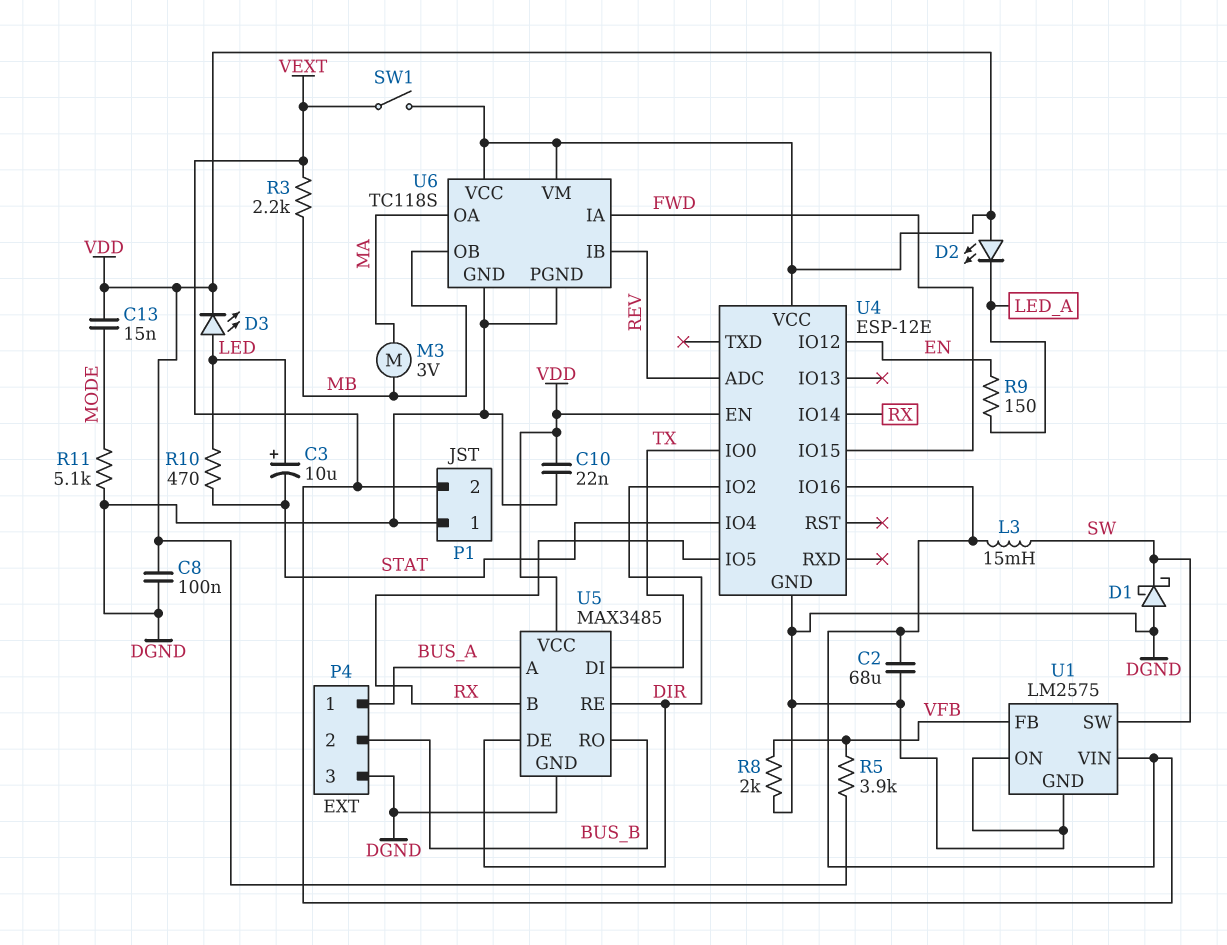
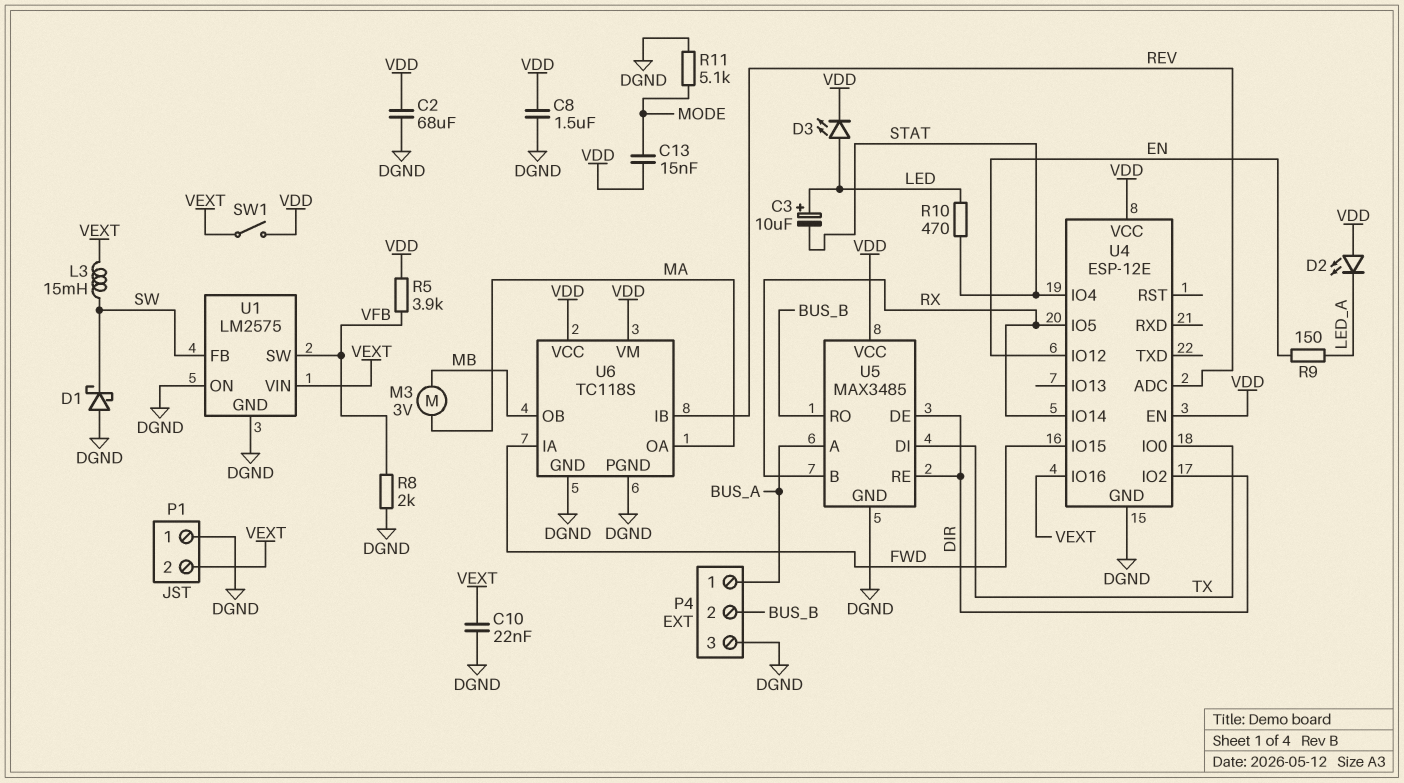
C2: 68uF (DGND, VEXT) -> 68uF (DGND, VDD)
C8: 100nF (DGND, VDD) -> 1.5uF (DGND, VDD)
C10: 22nF (DGND, VDD) -> 22nF (DGND, VEXT)
R3: 2.2k (MB, VEXT) -> none
U1 pin FB: VFB -> SW
U1 pin SW: SW -> VFB

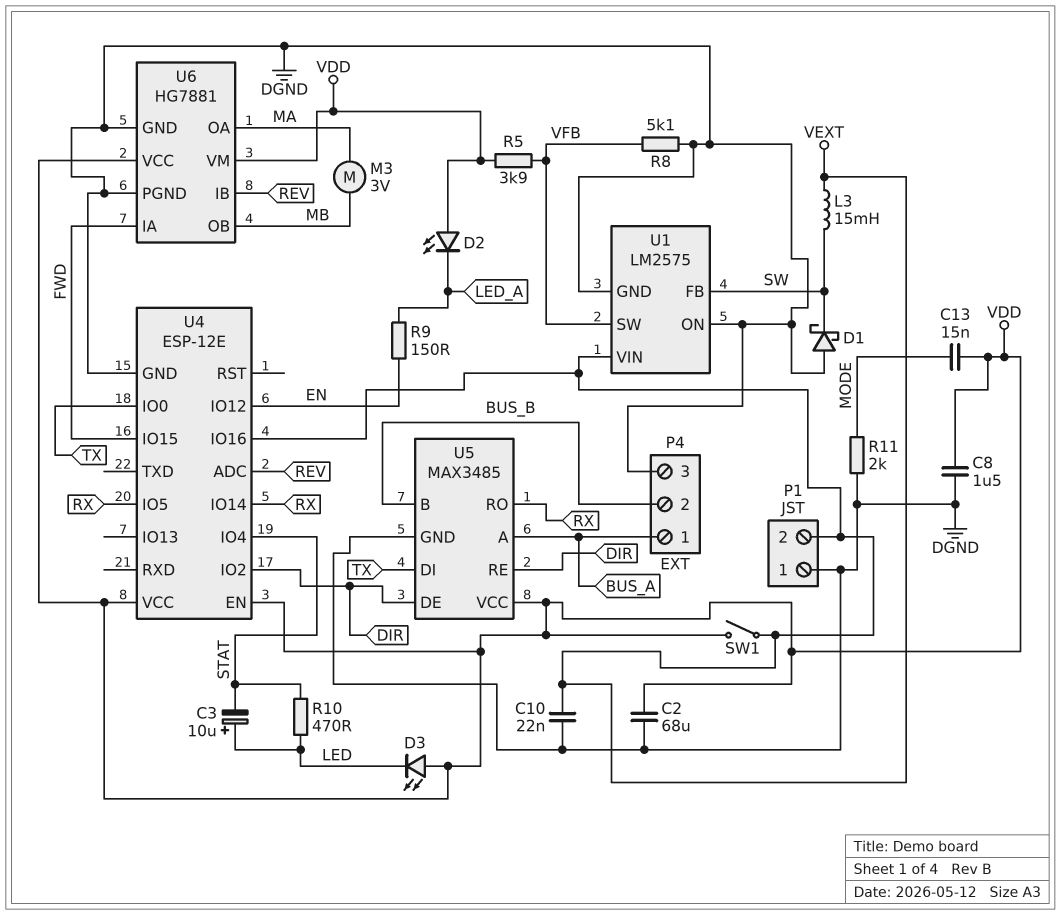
D3: LED (A LED, K VDD) -> LED (A VDD, K LED)
R8: 2k (DGND, VFB) -> 5.1k (DGND, VFB)
R11: 5.1k (DGND, MODE) -> 2k (DGND, MODE)
U5 pin B: RX -> BUS_B
U5 pin RO: BUS_B -> RX
U6: TC118S -> HG7881

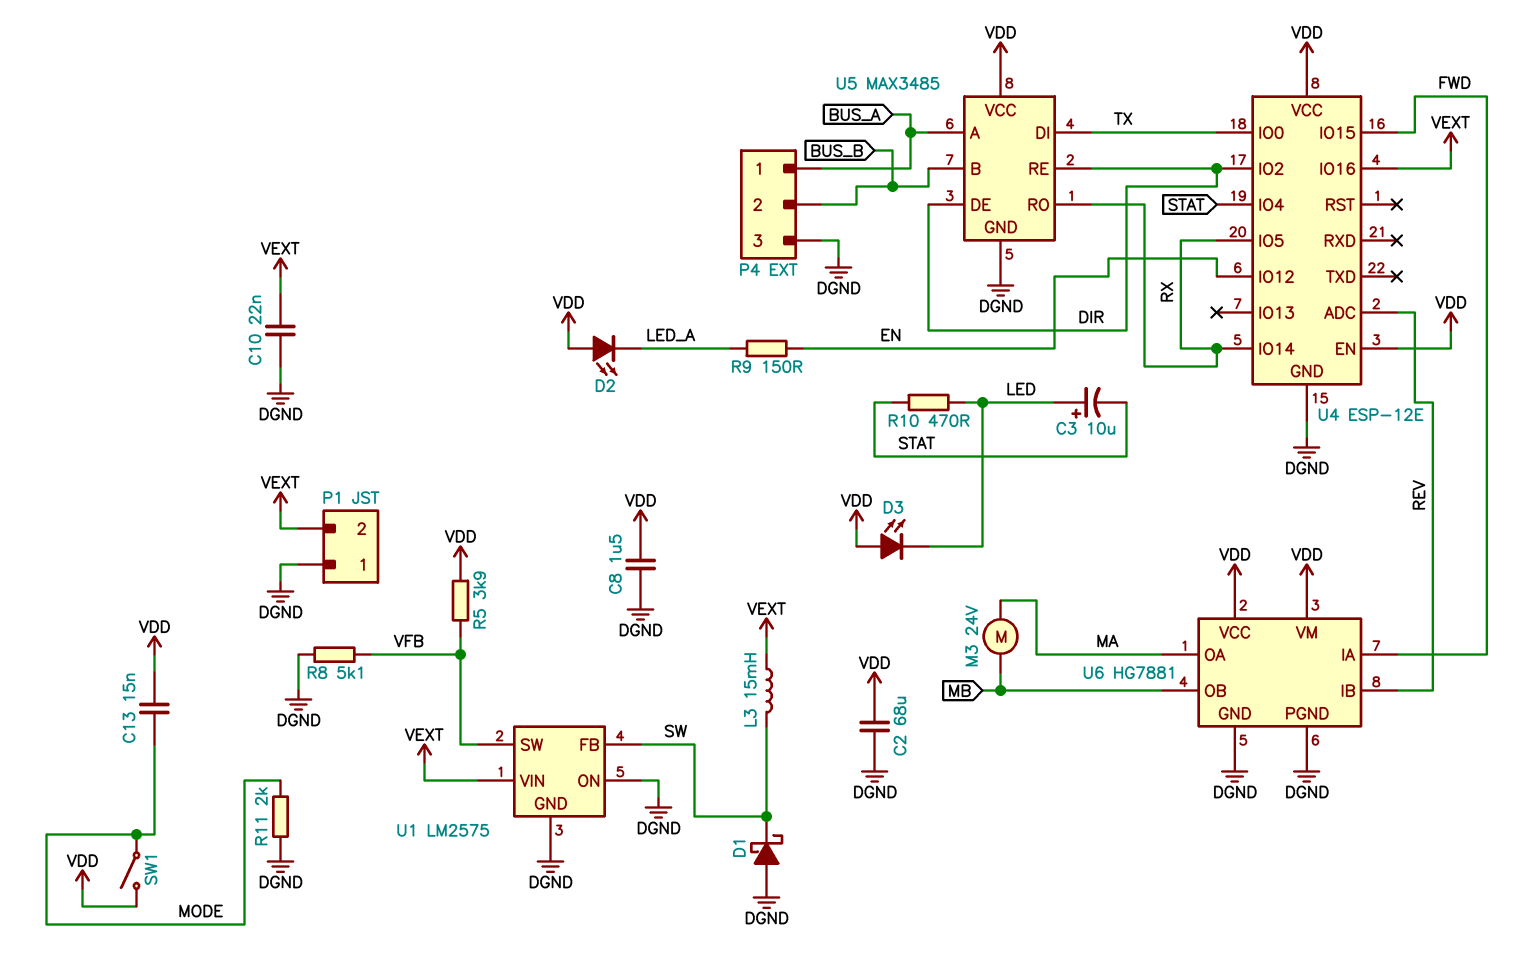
M3: motor 3V (MA, MB) -> motor 24V (MA, MB)
SW1: switch (VDD, VEXT) -> switch (MODE, VDD)

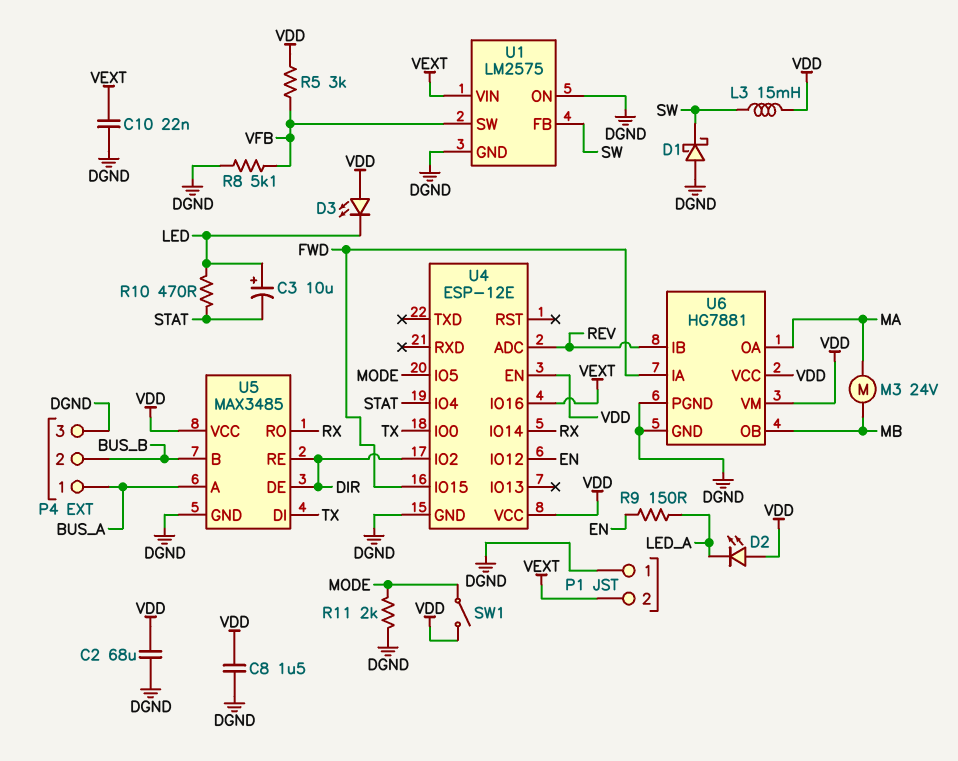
C13: 15nF (MODE, VDD) -> none
L3: 15mH (SW, VEXT) -> 15mH (SW, VDD)
R5: 3.9k (VDD, VFB) -> 3k (VDD, VFB)
U4 pin IO5: RX -> MODE

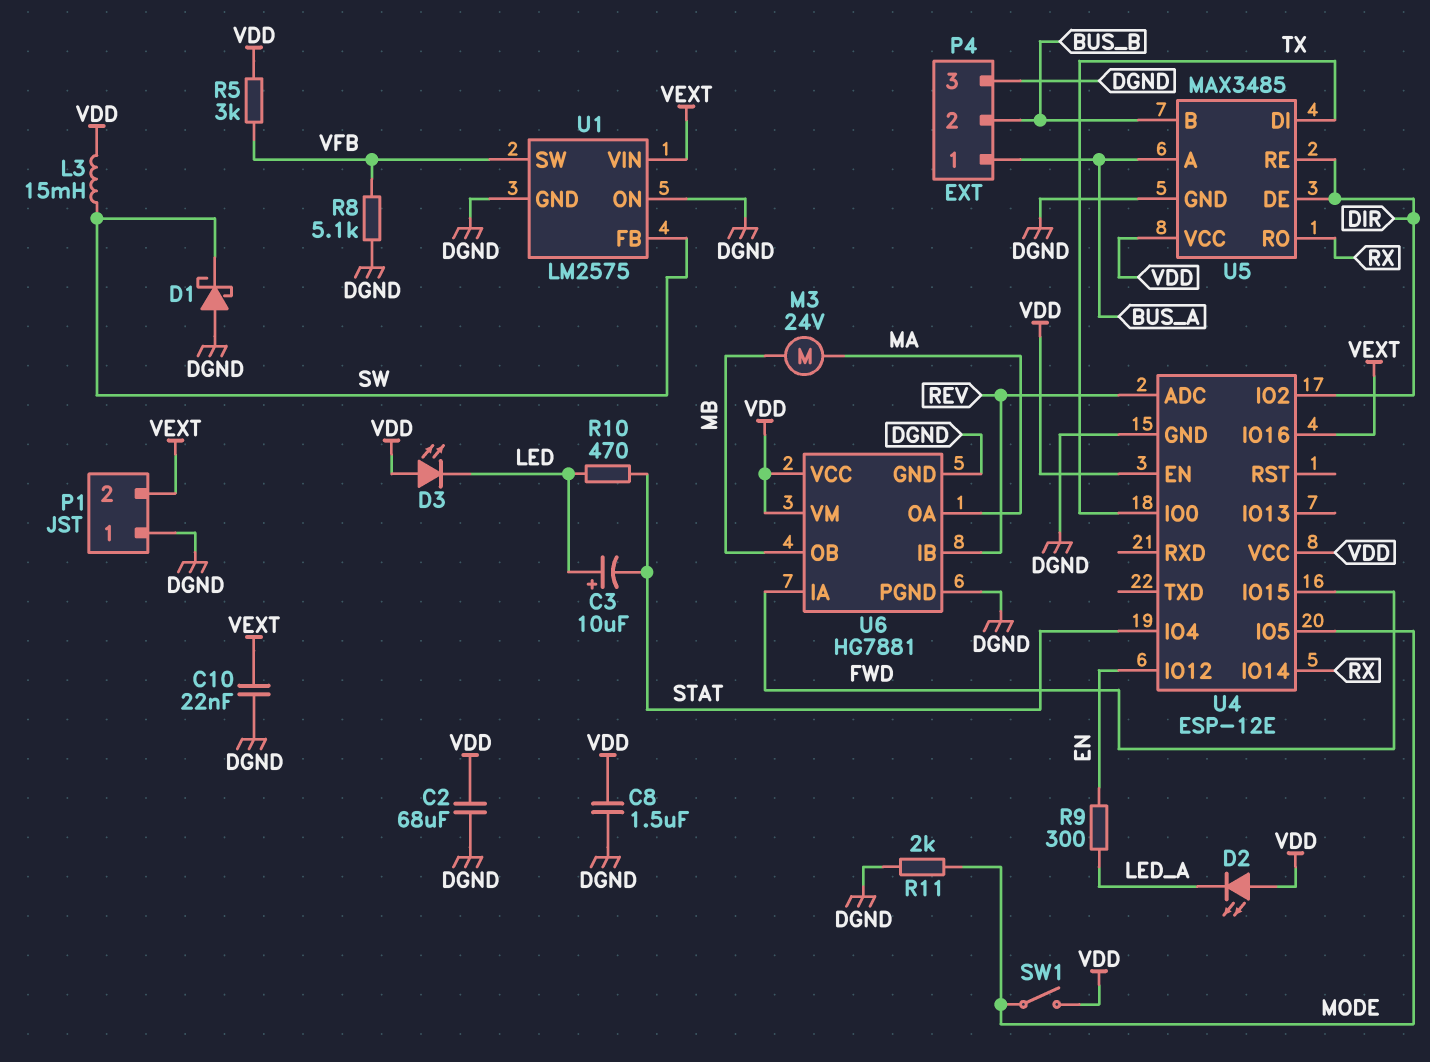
R9: 150 (EN, LED_A) -> 300 (EN, LED_A)

